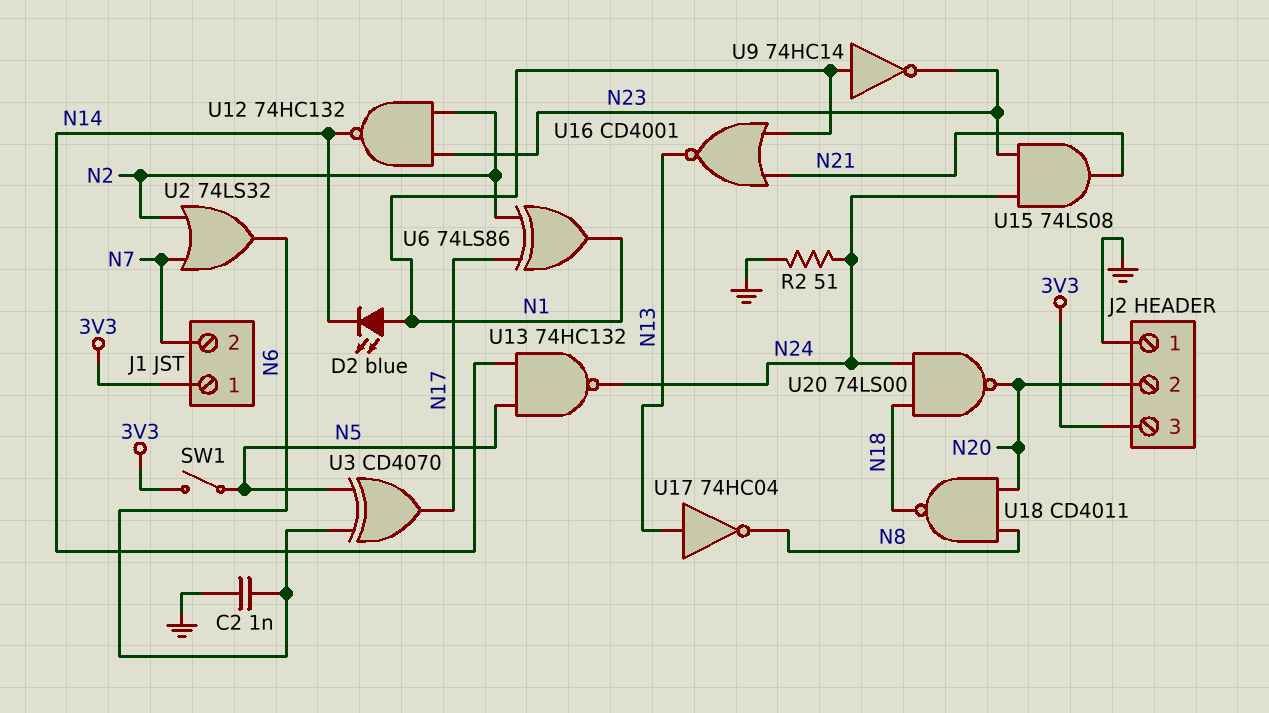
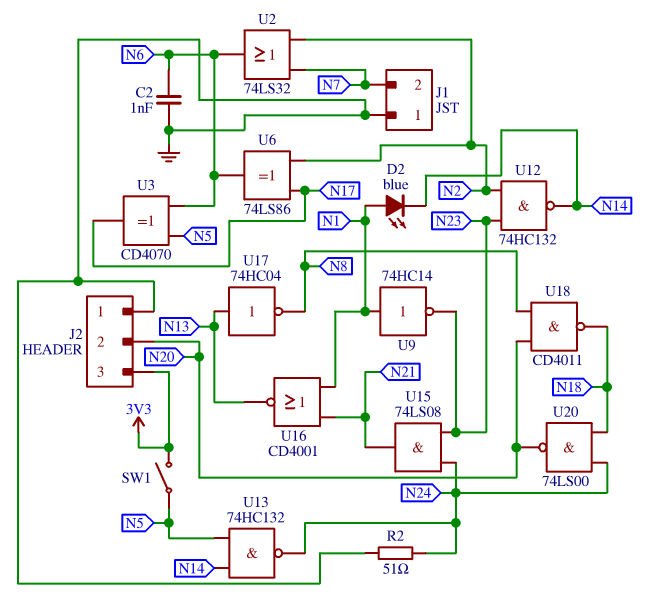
J1 pin 1: 3V3 -> GND
U6: XOR 74LS86 (in N2, in N17, out N1) -> XOR 74LS86 (in N2, in N17, out N6)

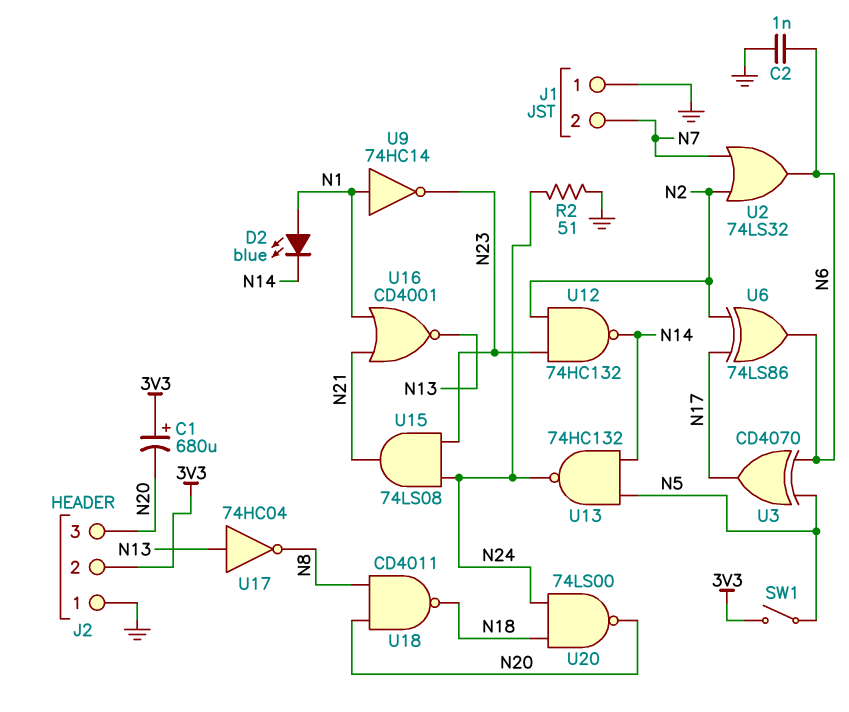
C1: none -> 680uF (plus 3V3, minus N20)
J2 pin 2: N20 -> 3V3
J2 pin 3: 3V3 -> N20

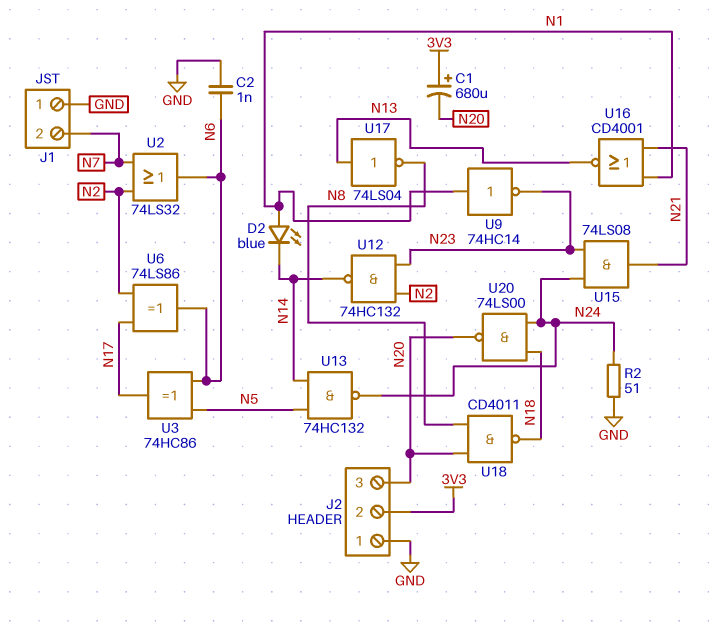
SW1: switch (3V3, N5) -> none
U3: XOR CD4070 (in N5, in N6, out N17) -> XOR 74HC86 (in N5, in N6, out N17)
U17: NOT 74HC04 (in N13, out N8) -> NOT 74LS04 (in N13, out N8)

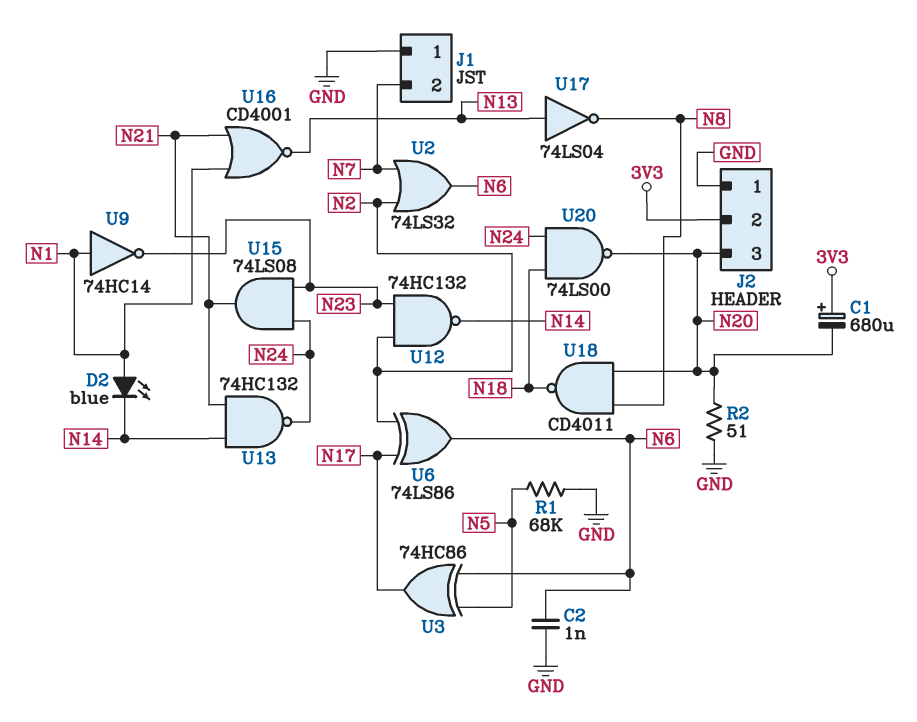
R1: none -> 68k (GND, N5)
R2: 51 (GND, N24) -> 51 (GND, N20)
U13: NAND 74HC132 (in N5, in N14, out N24) -> NAND 74HC132 (in N14, in N21, out N24)

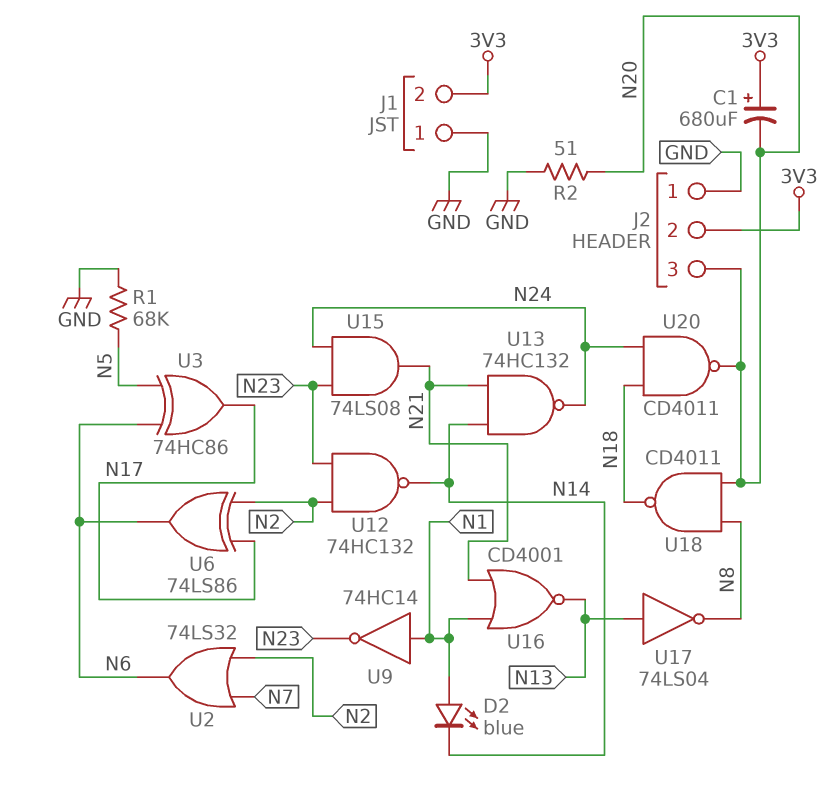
C2: 1nF (GND, N6) -> none
J1 pin 2: N7 -> 3V3
U20: NAND 74LS00 (in N18, in N24, out N20) -> NAND CD4011 (in N18, in N24, out N20)

